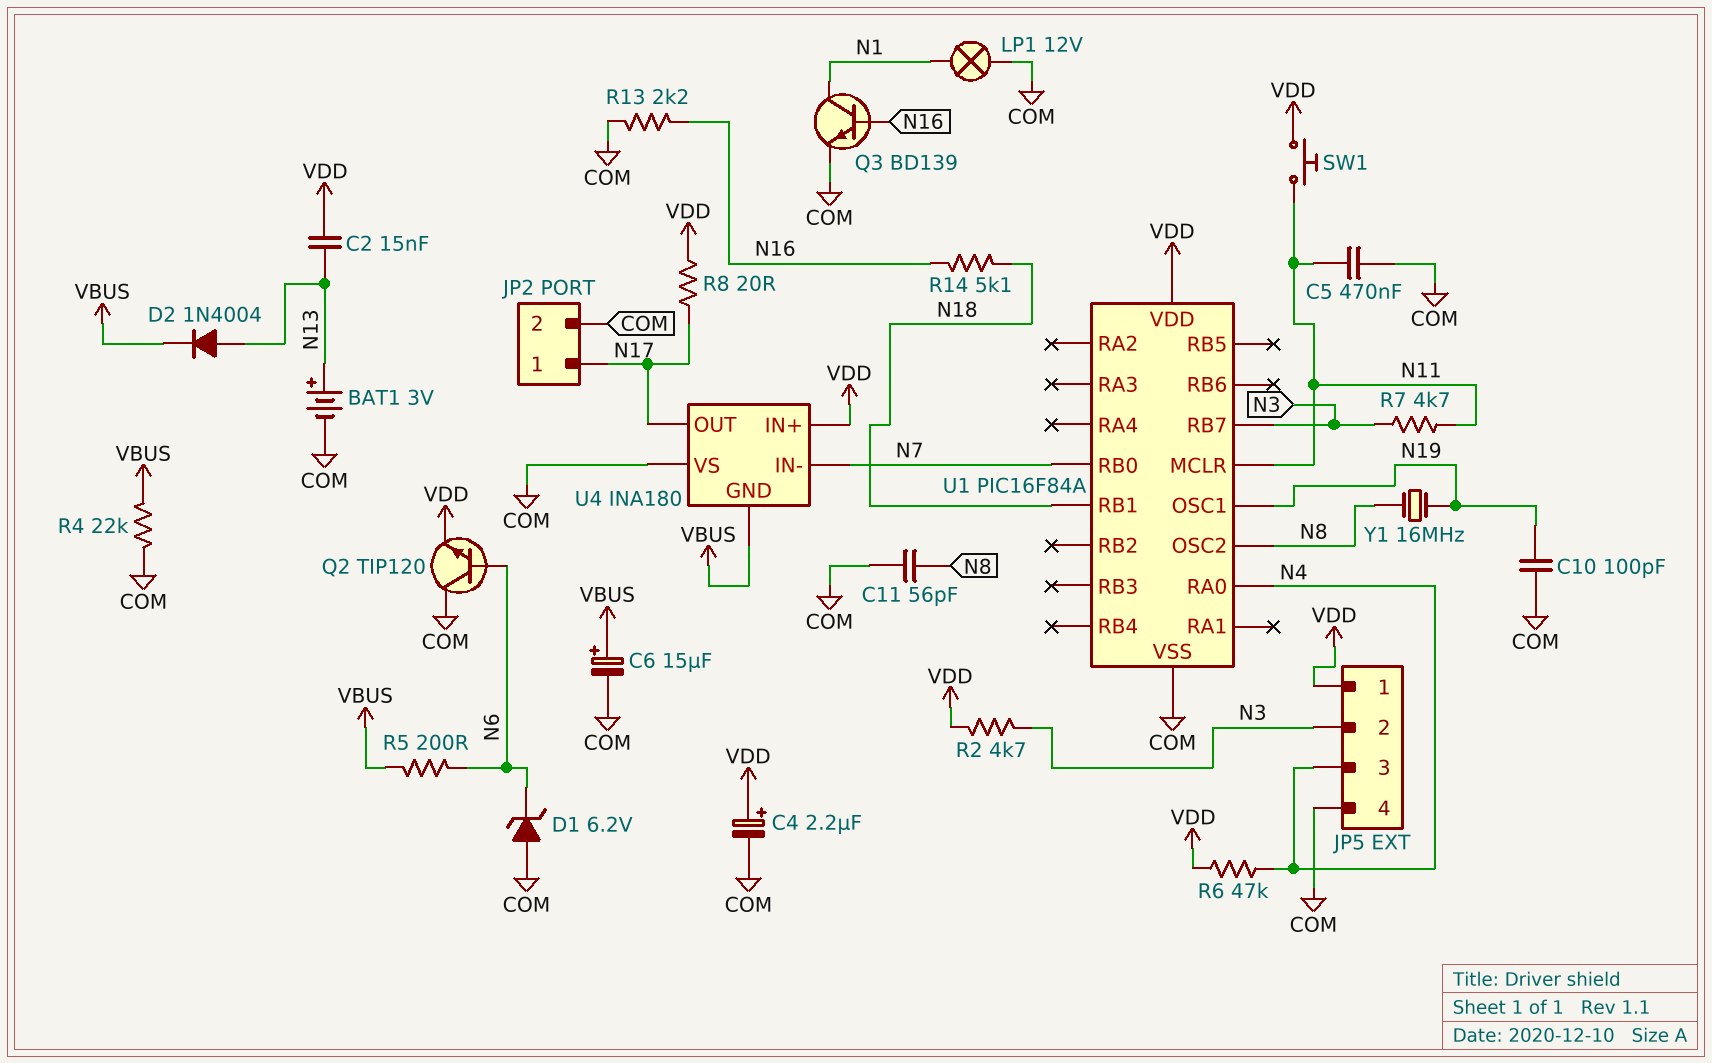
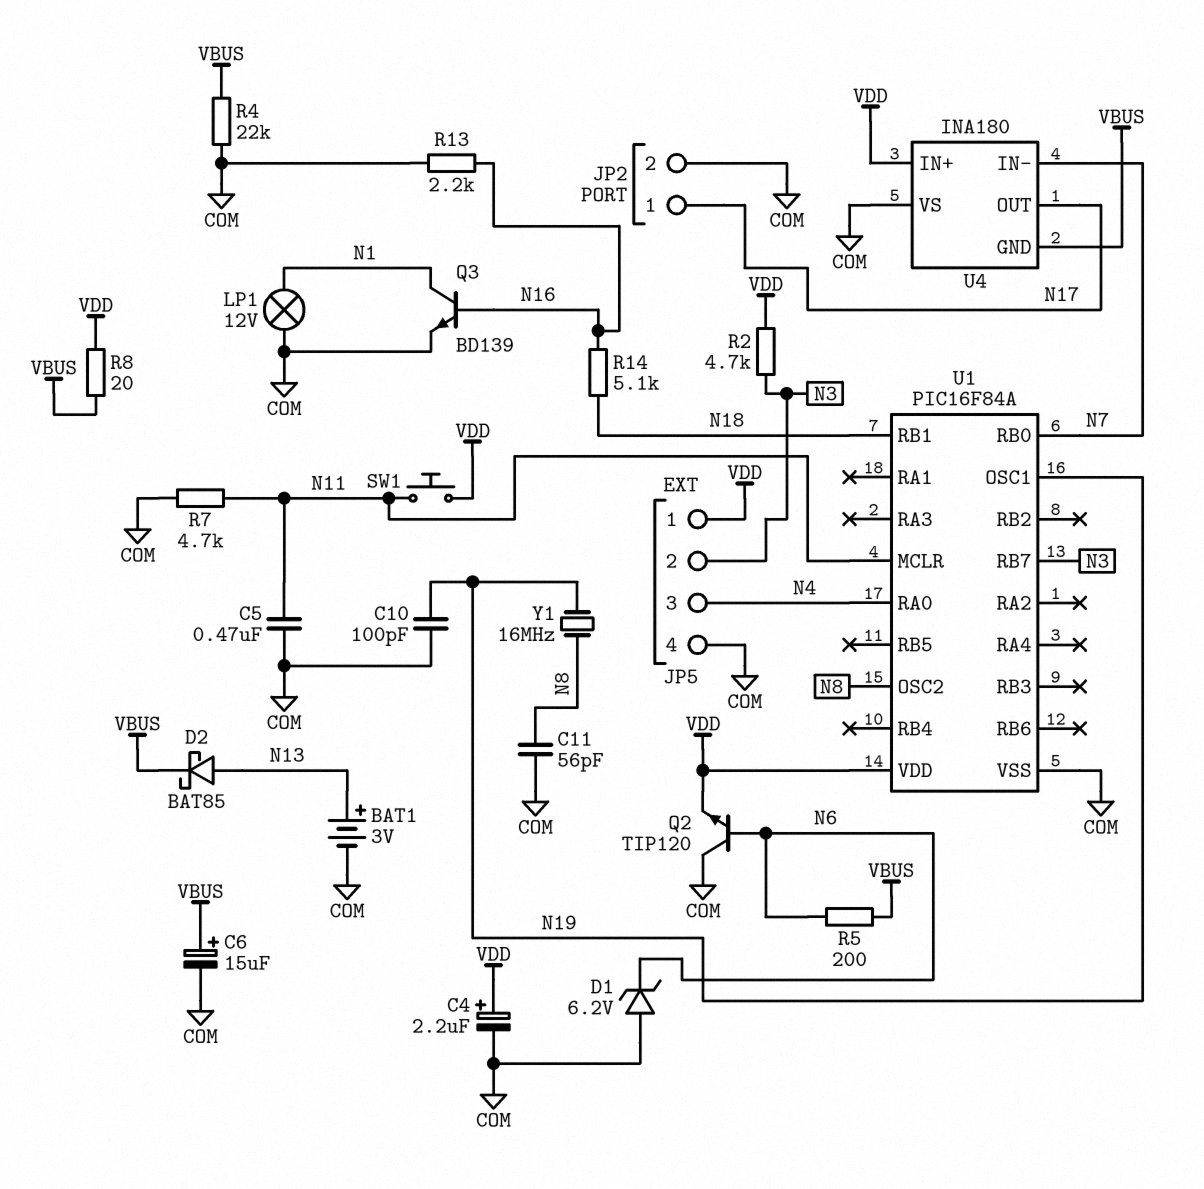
C2: 15nF (N13, VDD) -> none
D2: diode 1N4004 (A N13, K VBUS) -> schottky BAT85 (A N13, K VBUS)
R6: 47k (N4, VDD) -> none
R7: 4.7k (N3, N11) -> 4.7k (COM, N11)
R8: 20 (N17, VDD) -> 20 (VBUS, VDD)

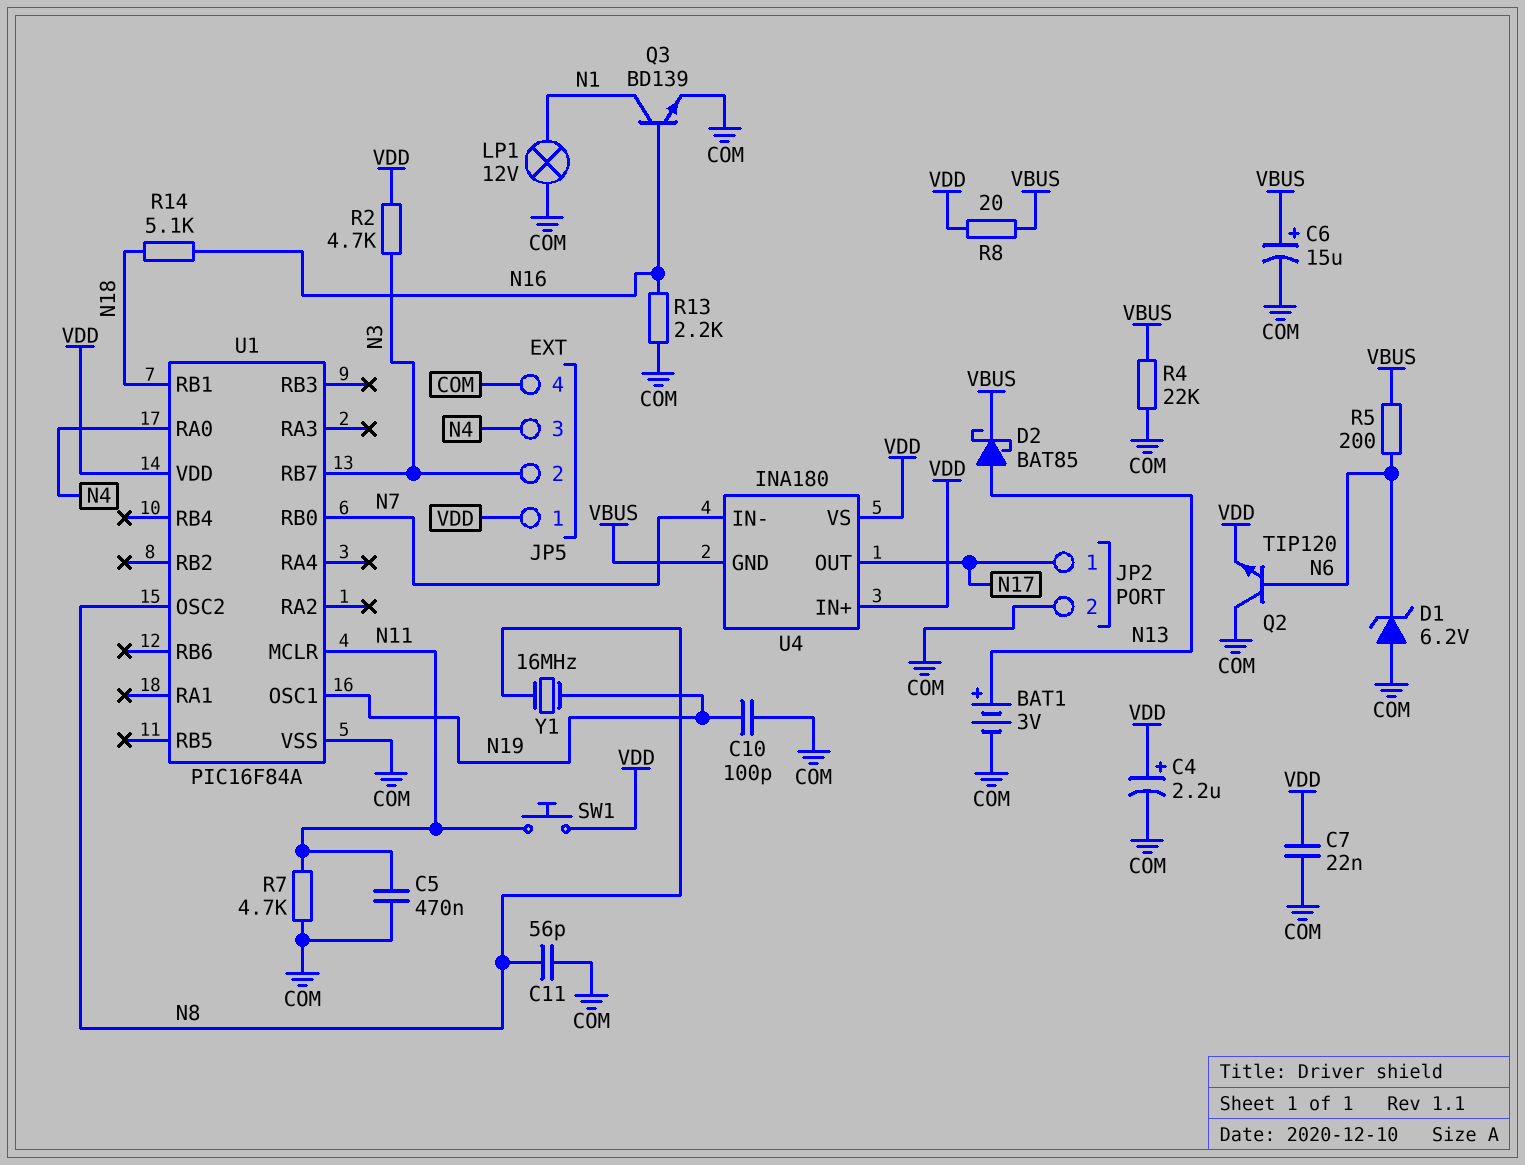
C7: none -> 22nF (COM, VDD)
U4 pin VS: COM -> VDD

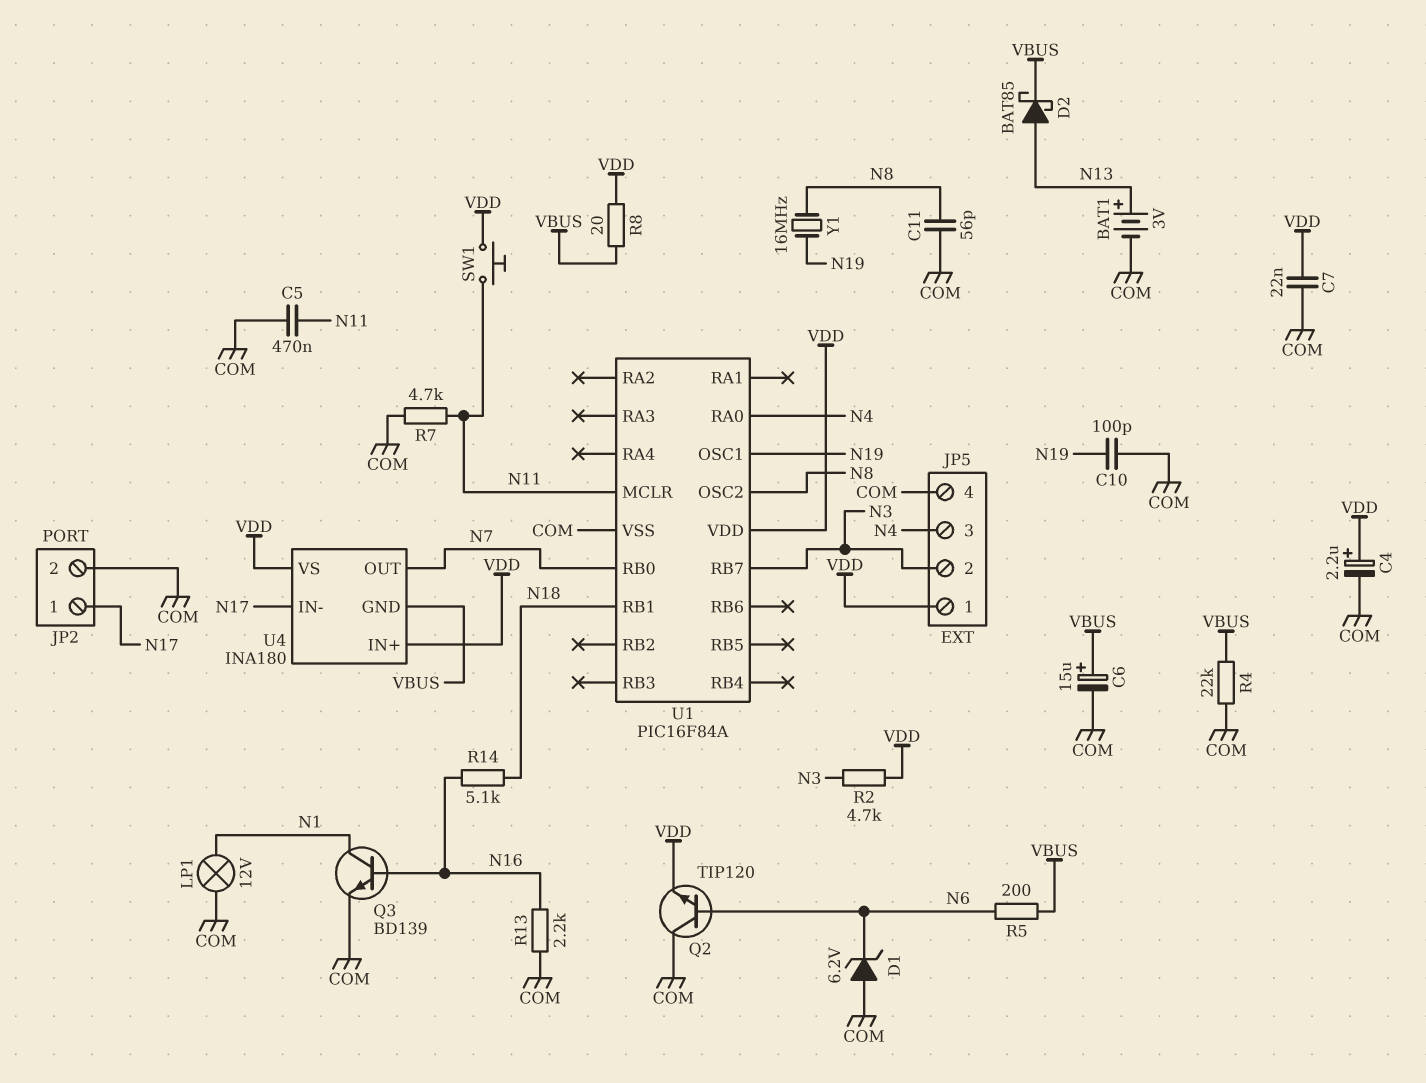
U4 pin IN-: N7 -> N17
U4 pin OUT: N17 -> N7

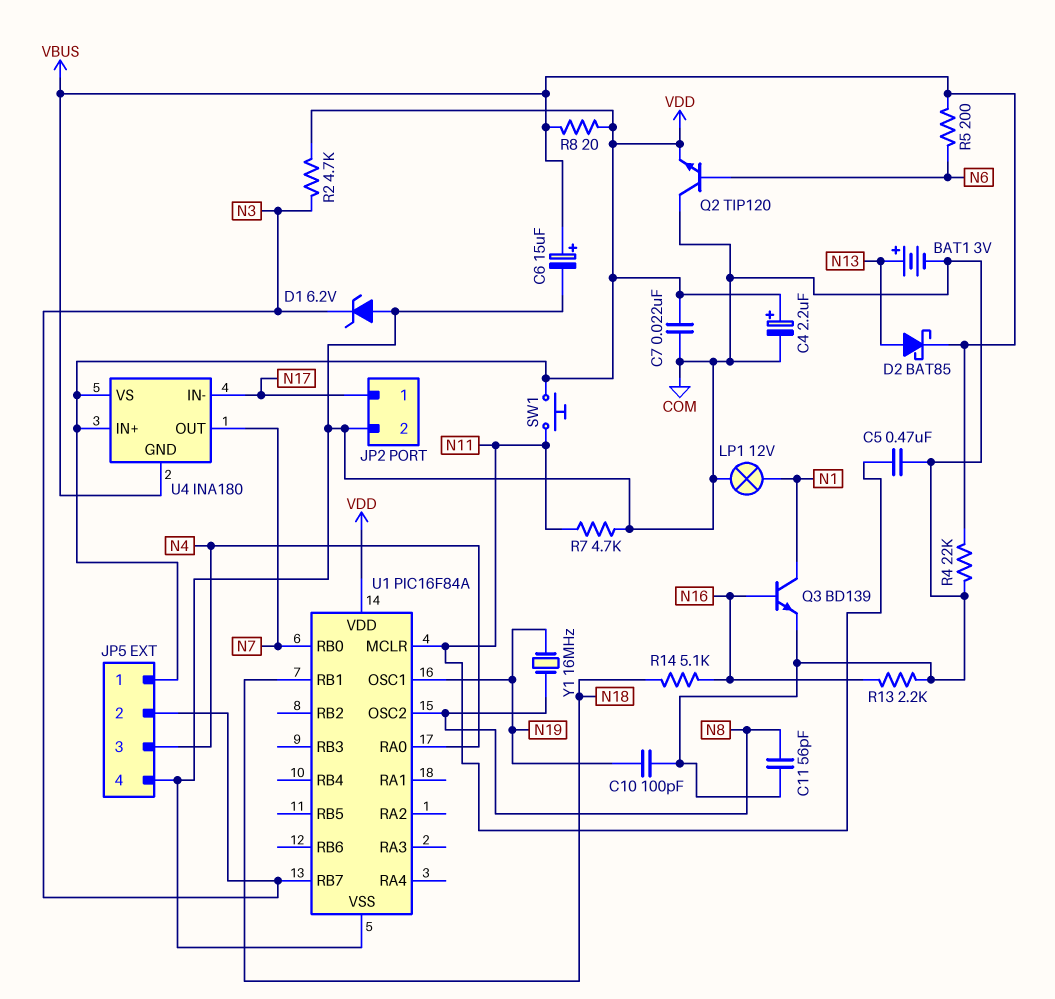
D1: zener 6.2V (A COM, K N6) -> zener 6.2V (A COM, K N3)

